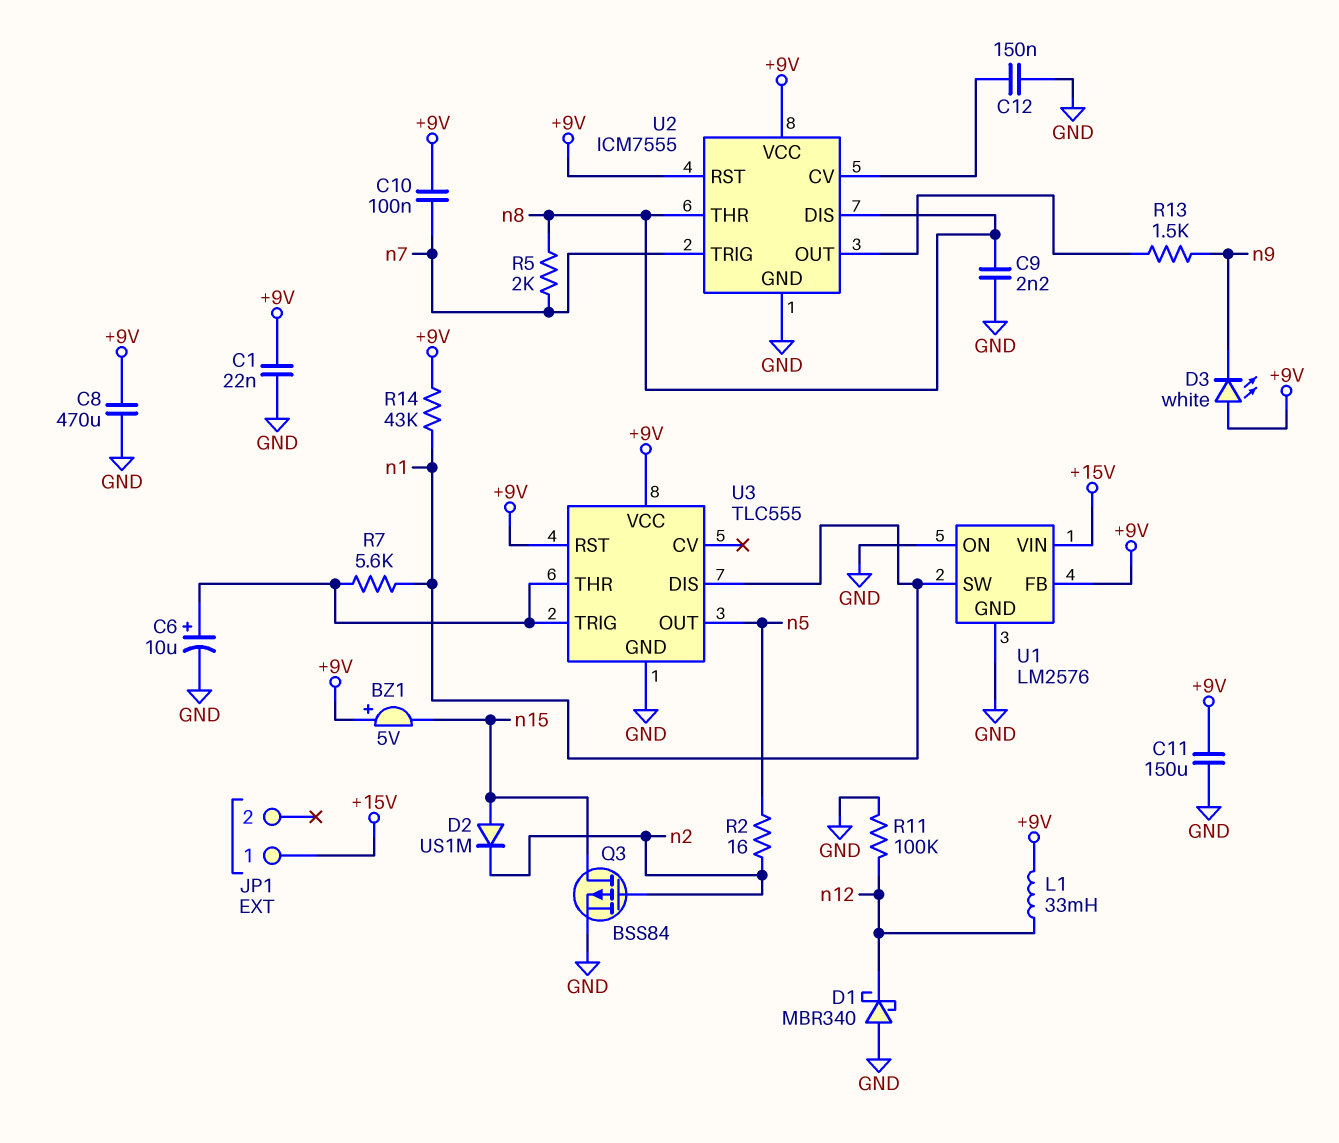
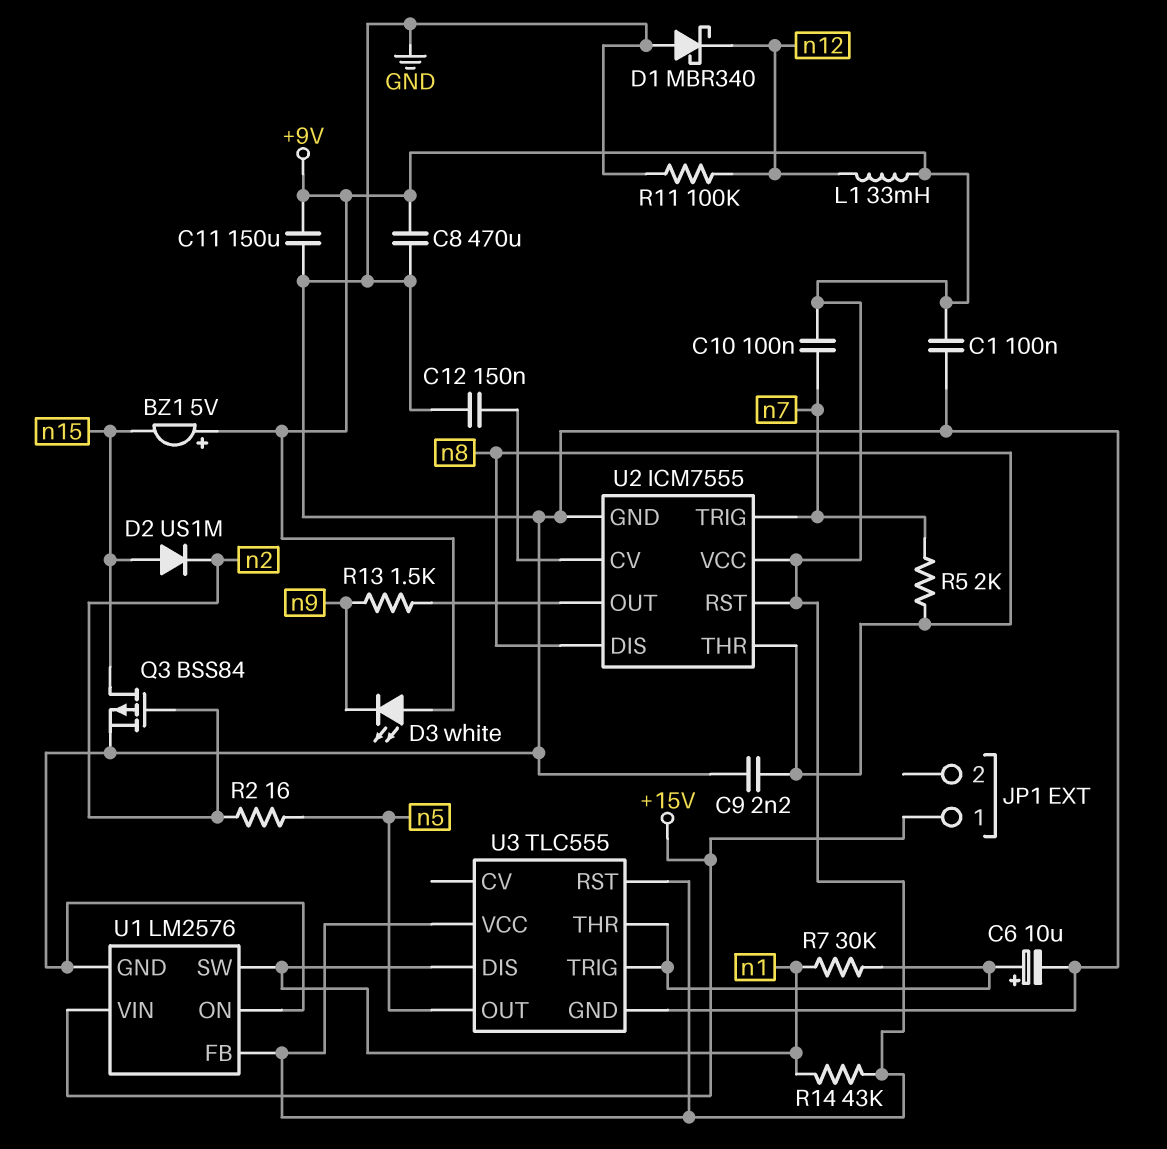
C1: 22nF (+9V, GND) -> 100nF (+9V, GND)
R7: 5.6k (U3/THR, n1) -> 30k (U3/THR, n1)

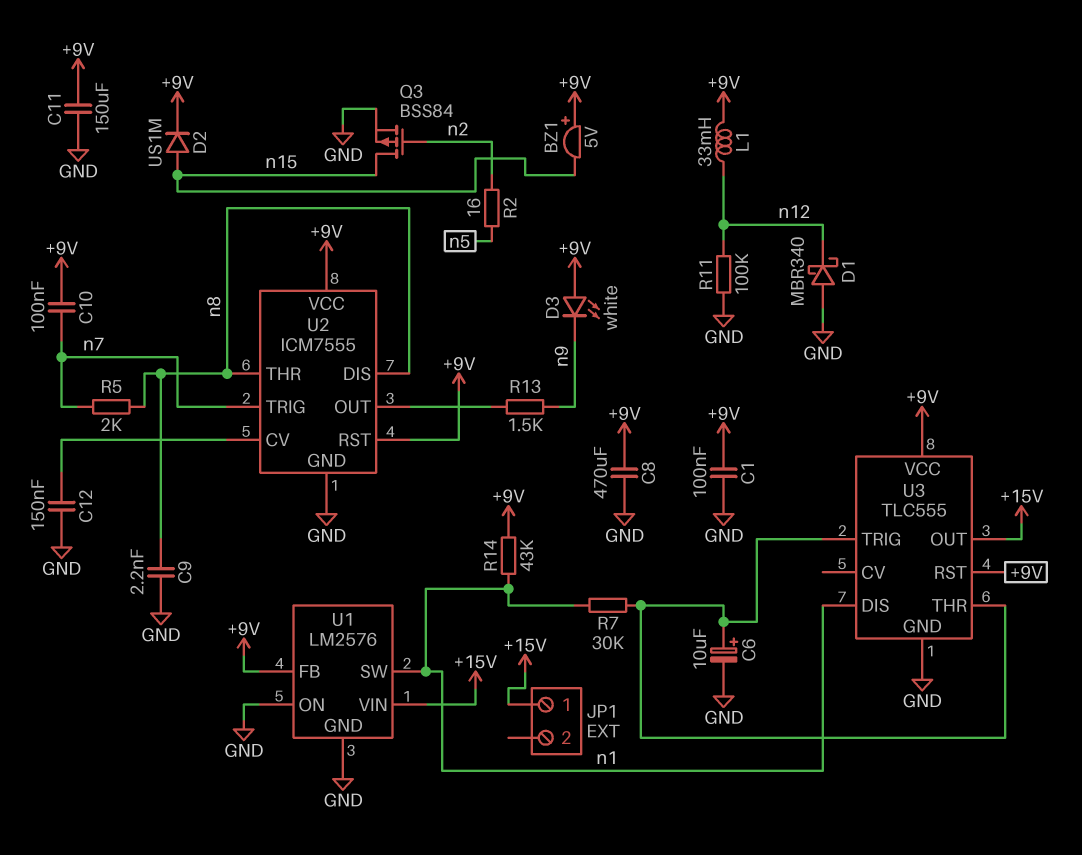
D2: diode US1M (A n15, K n2) -> diode US1M (A n15, K +9V)
U3 pin OUT: n5 -> +15V

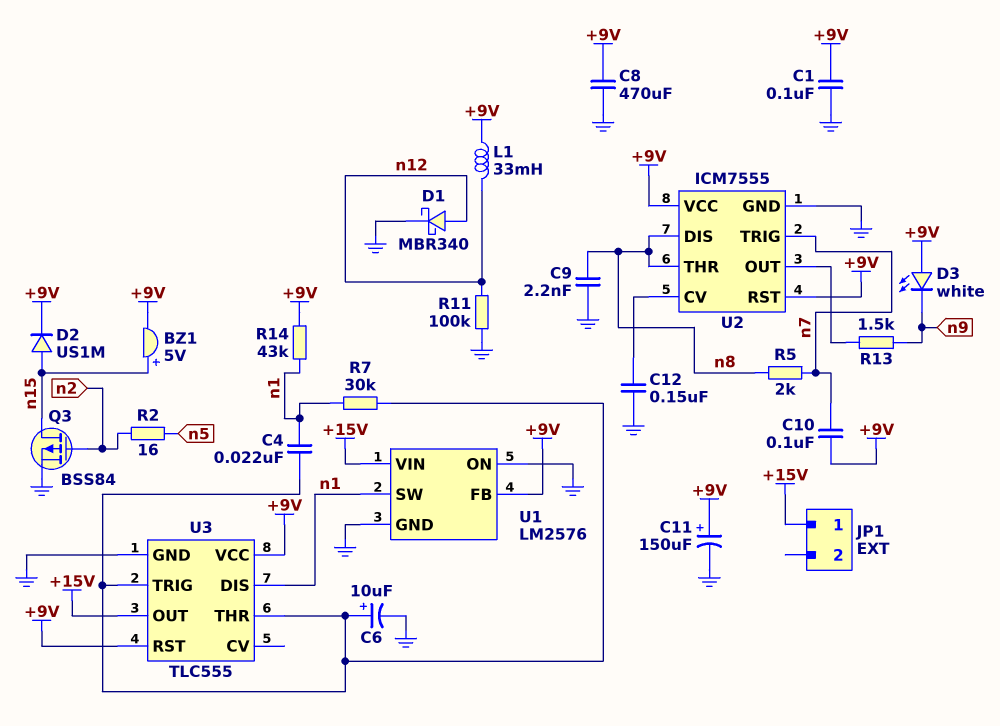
BZ1: buzzer 5V (plus +9V, minus n15) -> buzzer 5V (plus n15, minus +9V)
C4: none -> 22nF (U3/THR, n1)
C11: 150uF (+9V, GND) -> 150uF (plus +9V, minus GND)
D1: schottky MBR340 (A GND, K n12) -> schottky MBR340 (A n12, K GND)

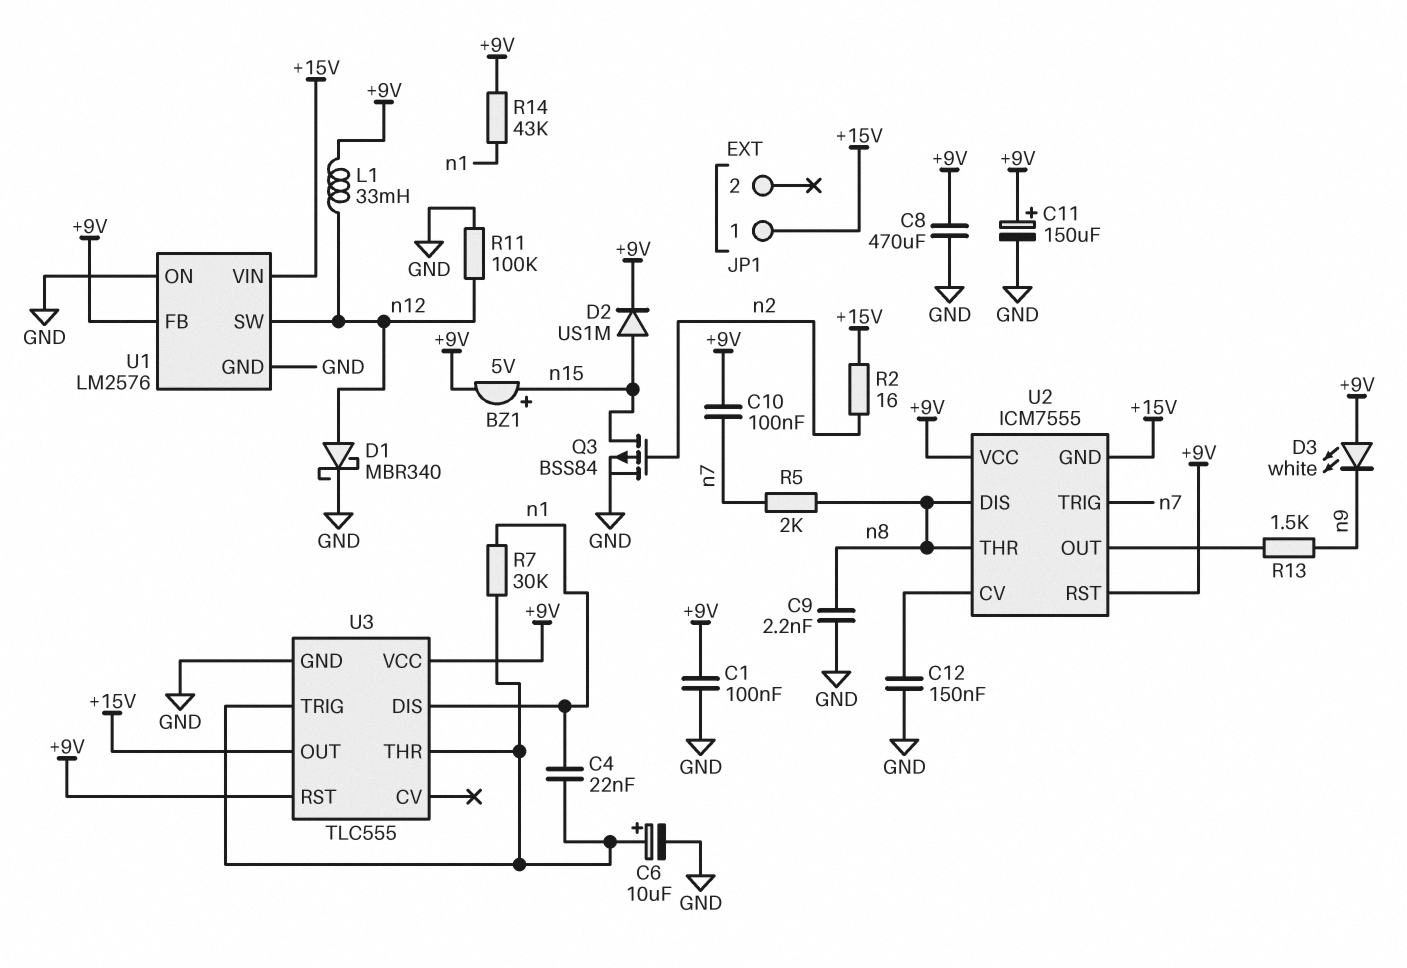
R2: 16 (n2, n5) -> 16 (+15V, n2)
U1 pin SW: n1 -> n12
U2 pin GND: GND -> +15V

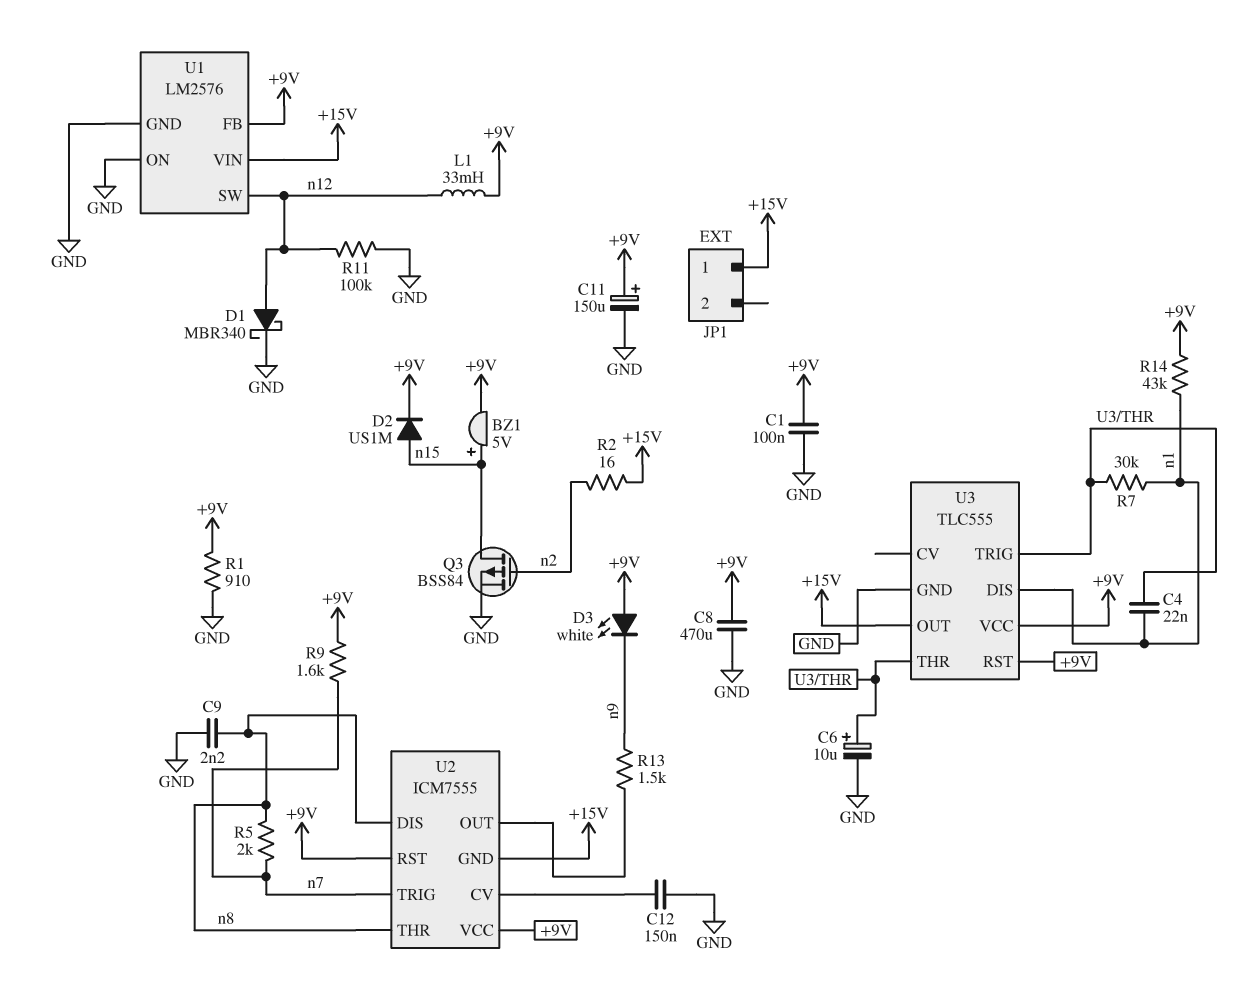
C10: 100nF (+9V, n7) -> none
R1: none -> 910 (+9V, GND)
R9: none -> 1.6k (+9V, n7)

